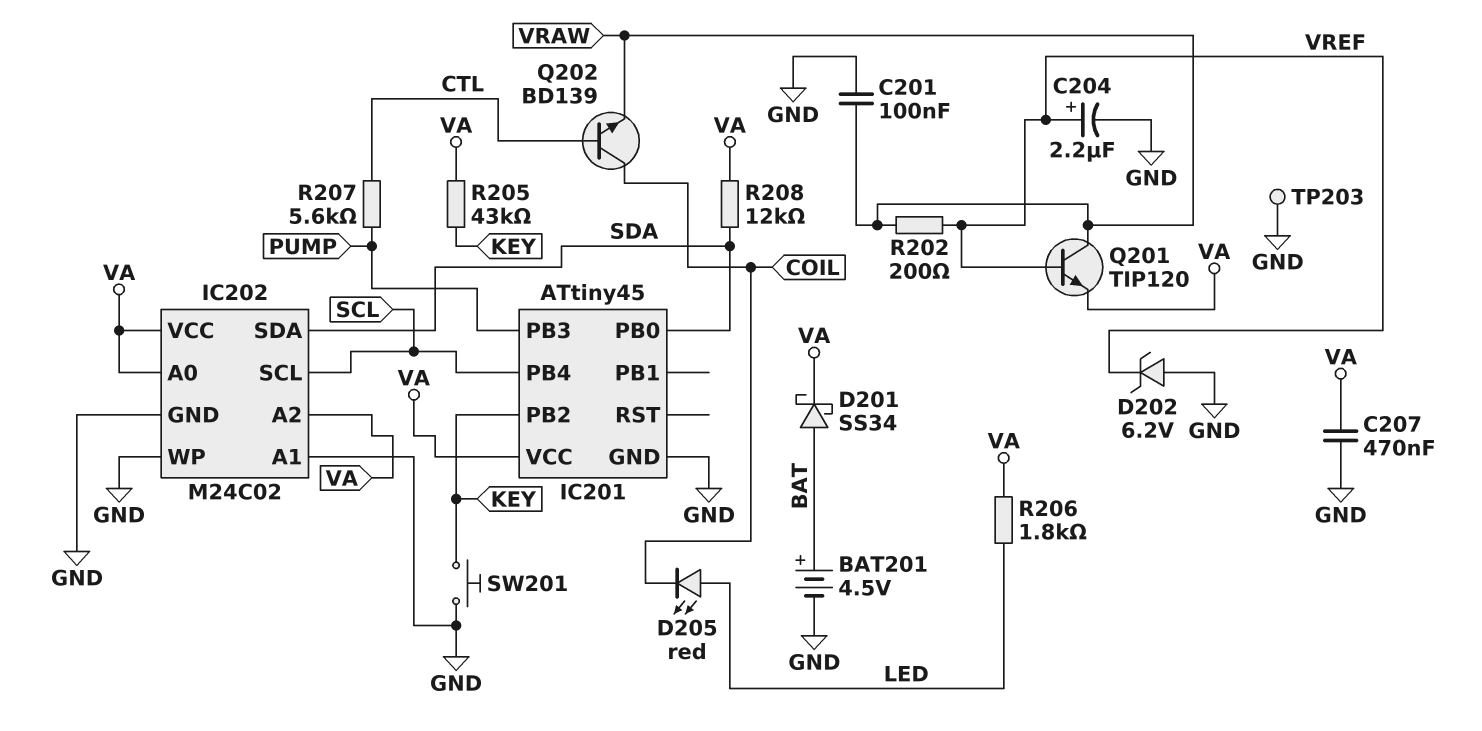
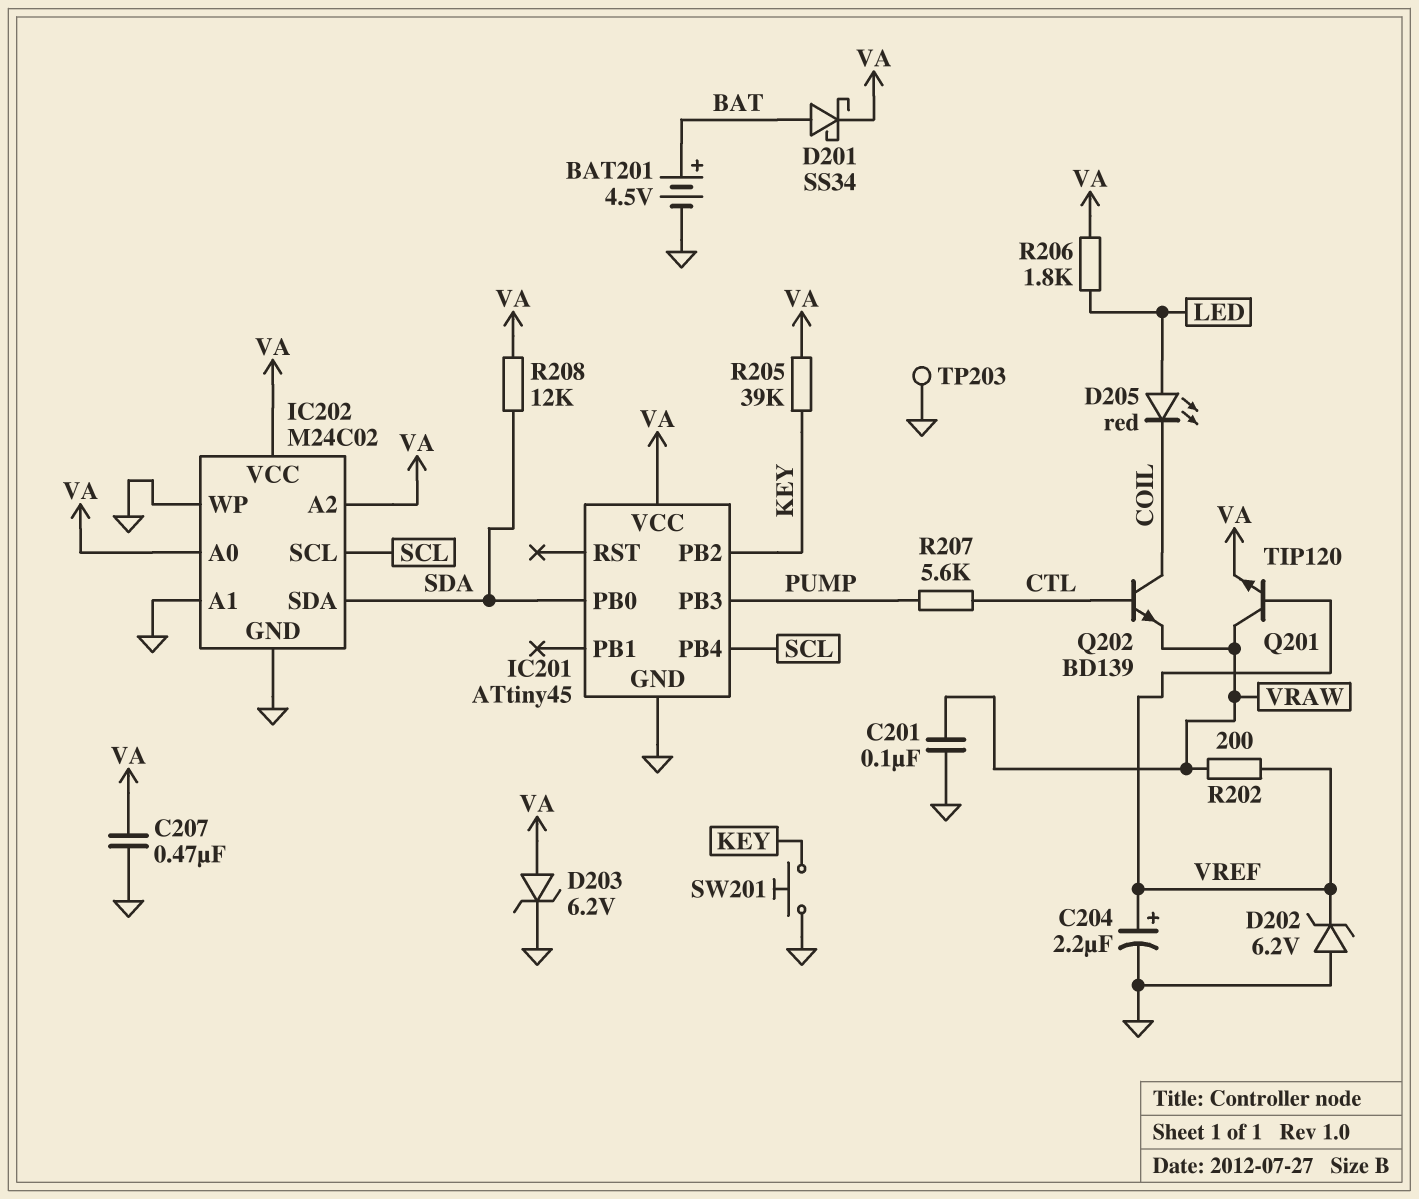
D203: none -> zener 6.2V (A VA, K GND)
R205: 43k (KEY, VA) -> 39k (KEY, VA)

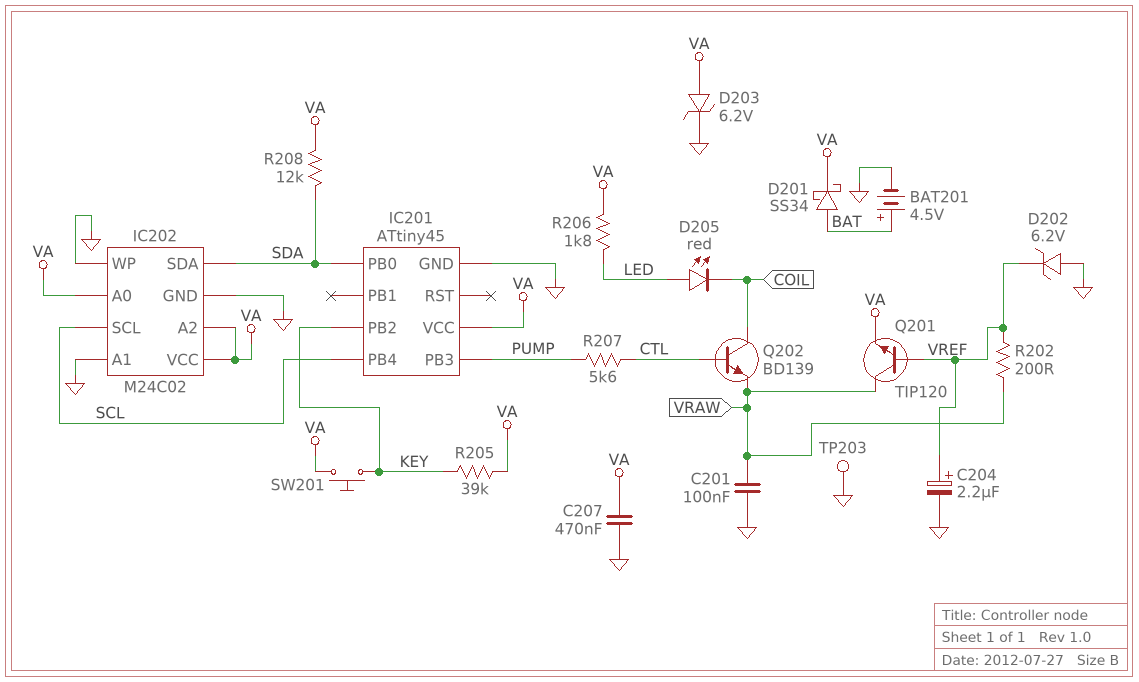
SW201: button (GND, KEY) -> button (KEY, VA)

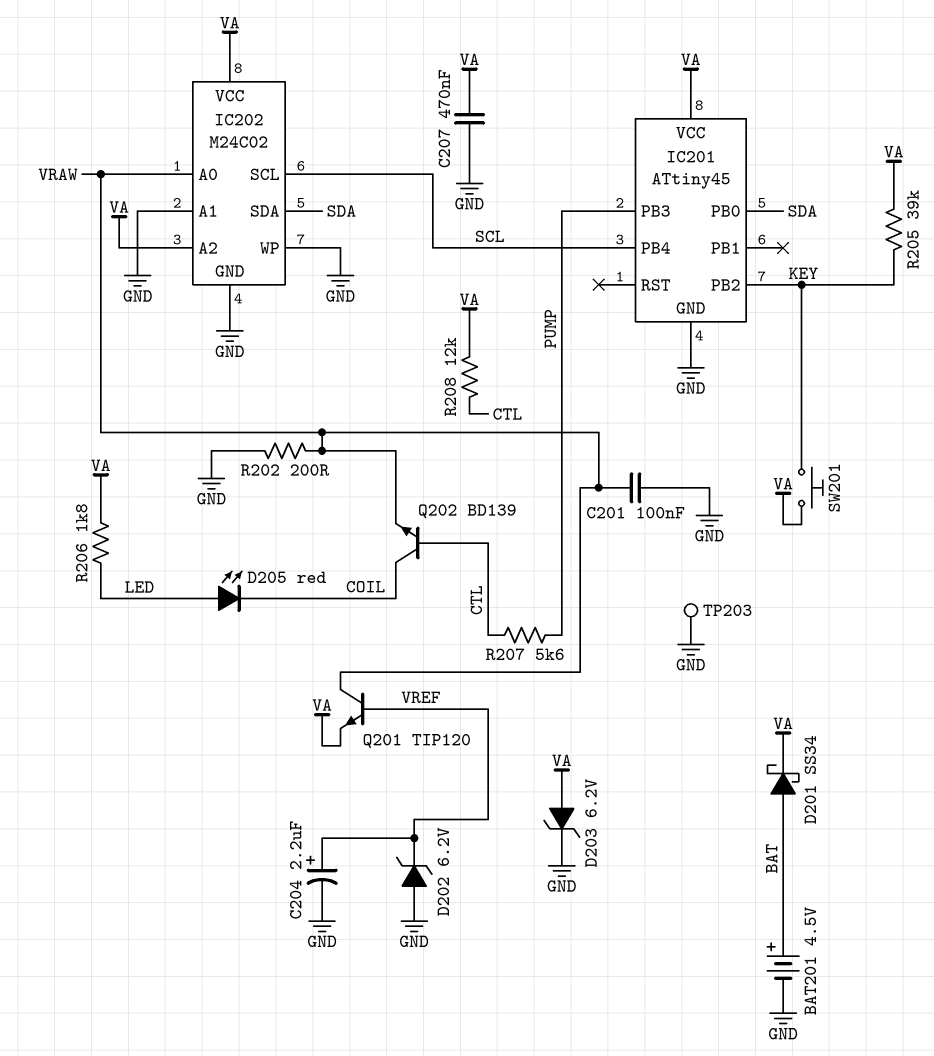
IC202 pin A0: VA -> VRAW
R202: 200 (VRAW, VREF) -> 200 (GND, VRAW)
R208: 12k (SDA, VA) -> 12k (CTL, VA)

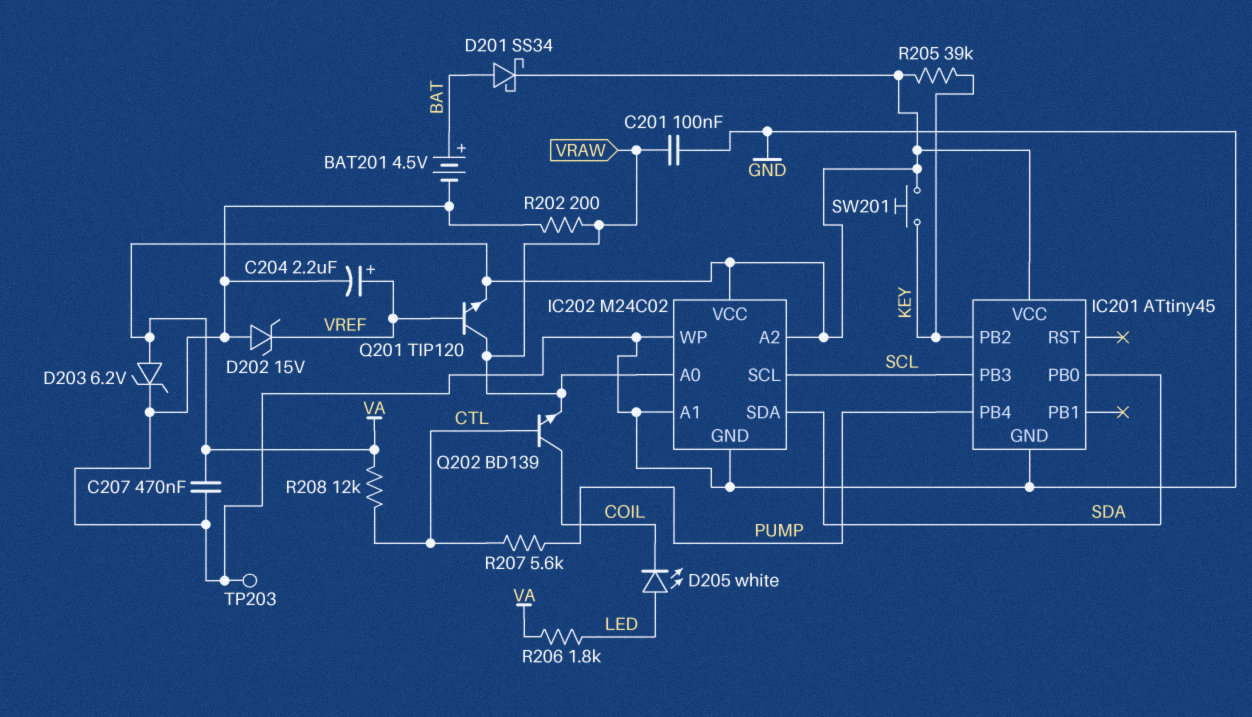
D202: zener 6.2V (A GND, K VREF) -> zener 15V (A GND, K VREF)
D205: LED red (A LED, K COIL) -> LED white (A LED, K COIL)
IC201 pin PB3: PUMP -> SCL
IC201 pin PB4: SCL -> PUMP

